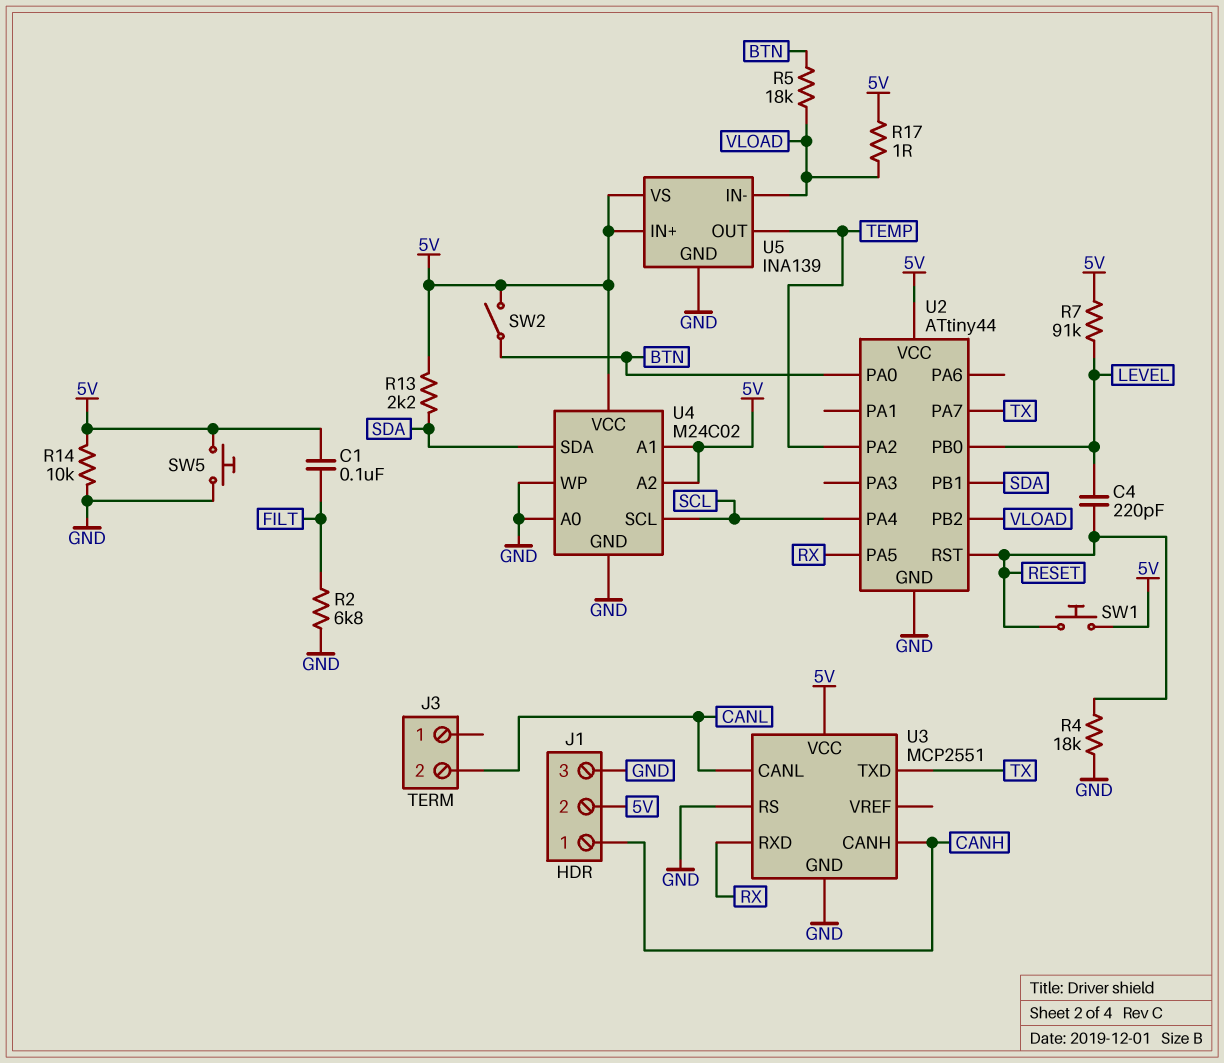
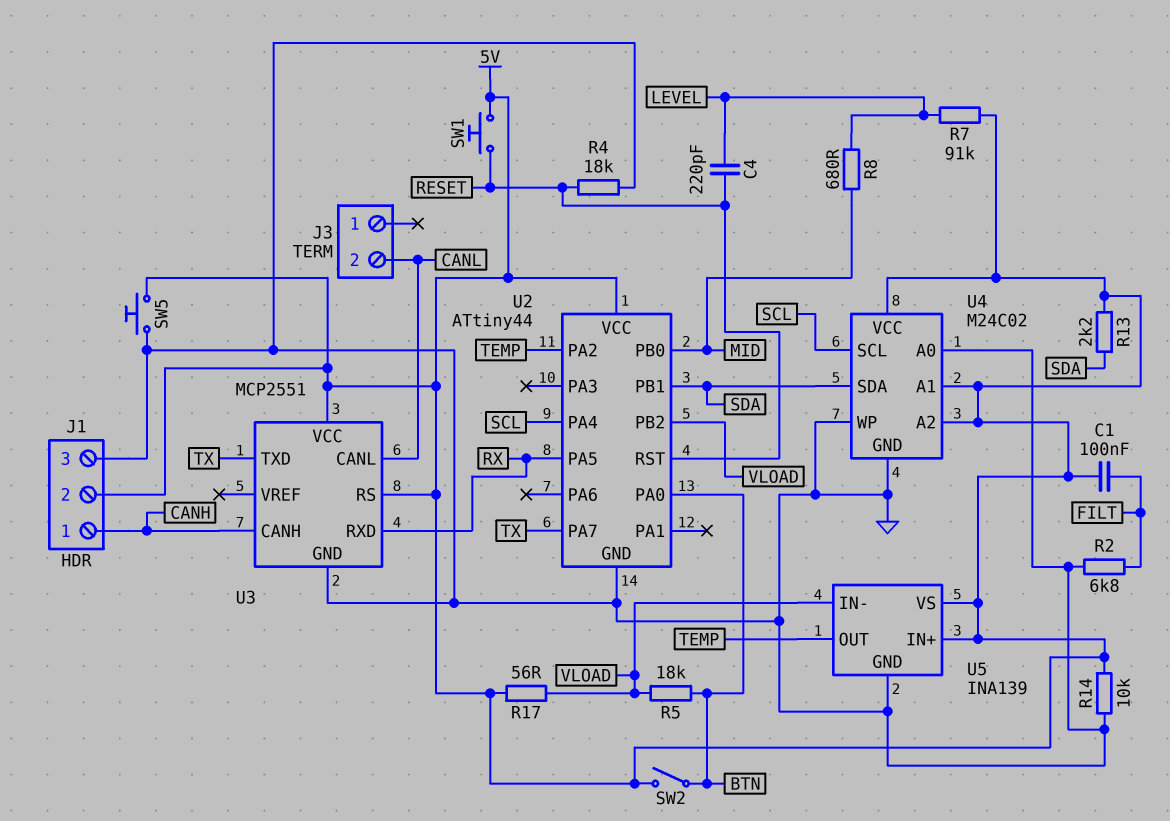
R8: none -> 680 (LEVEL, MID)
R17: 1 (5V, VLOAD) -> 56 (5V, VLOAD)
U2 pin PB0: LEVEL -> MID
U3 pin RS: GND -> 5V

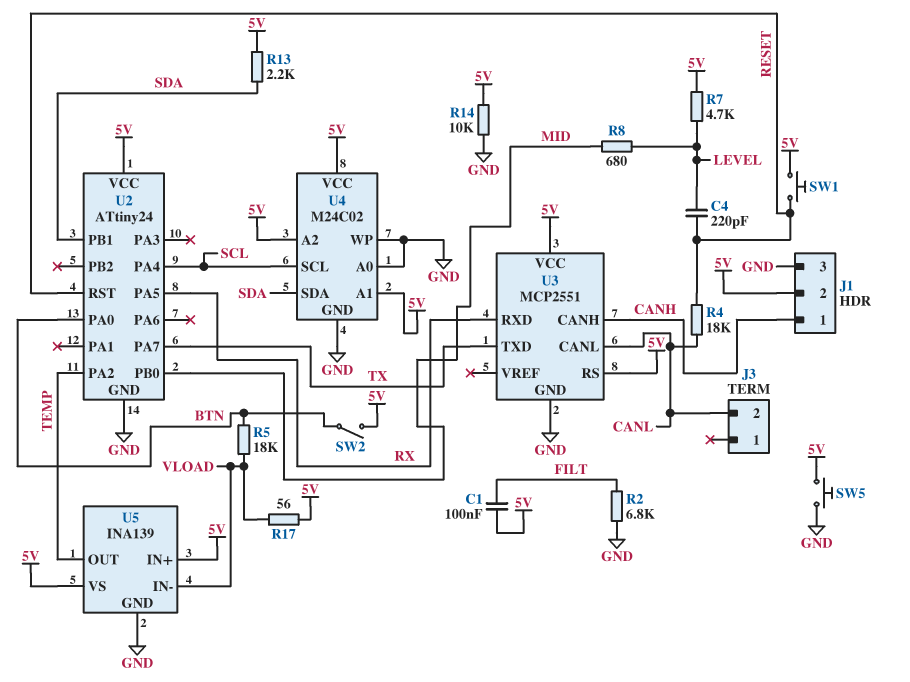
R4: 18k (GND, RESET) -> 18k (CANL, RESET)
R7: 91k (5V, LEVEL) -> 4.7k (5V, LEVEL)
U2: ATtiny44 -> ATtiny24
U2 pin PB2: VLOAD -> none

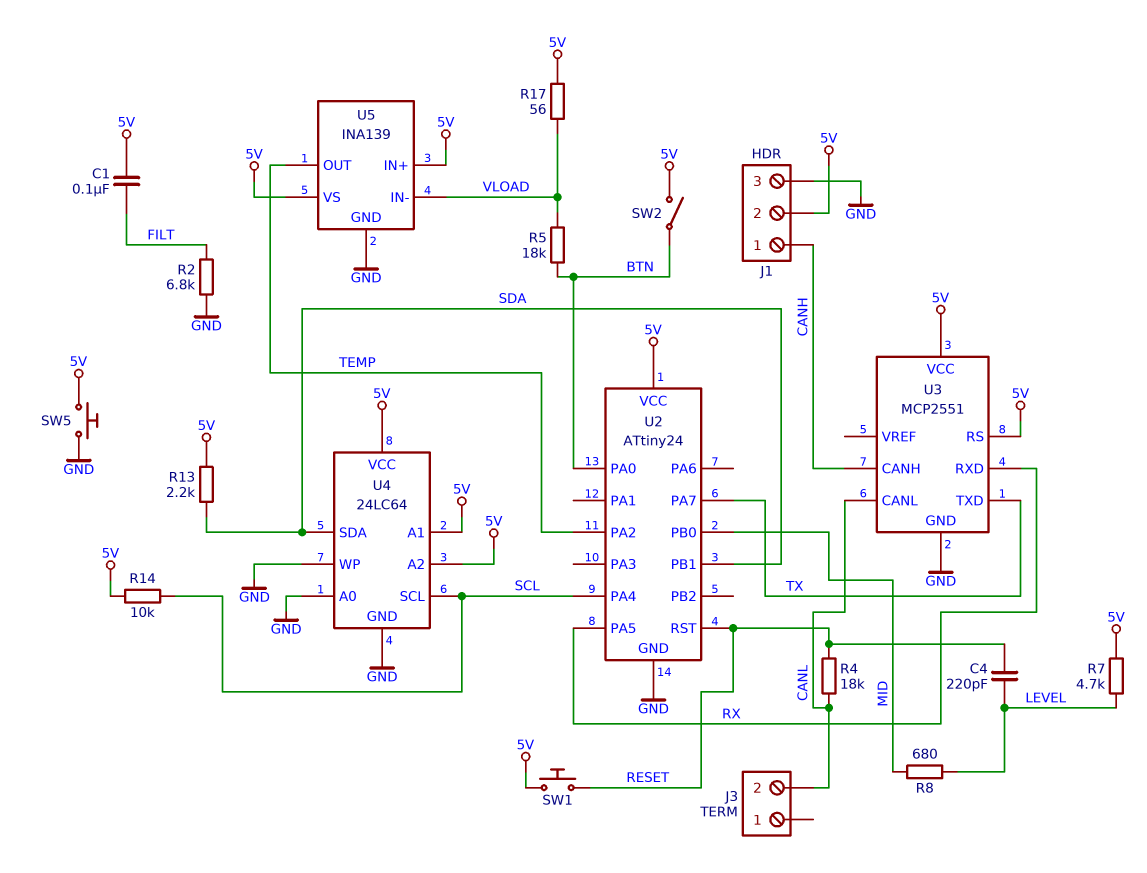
R14: 10k (5V, GND) -> 10k (5V, SCL)
U4: M24C02 -> 24LC64

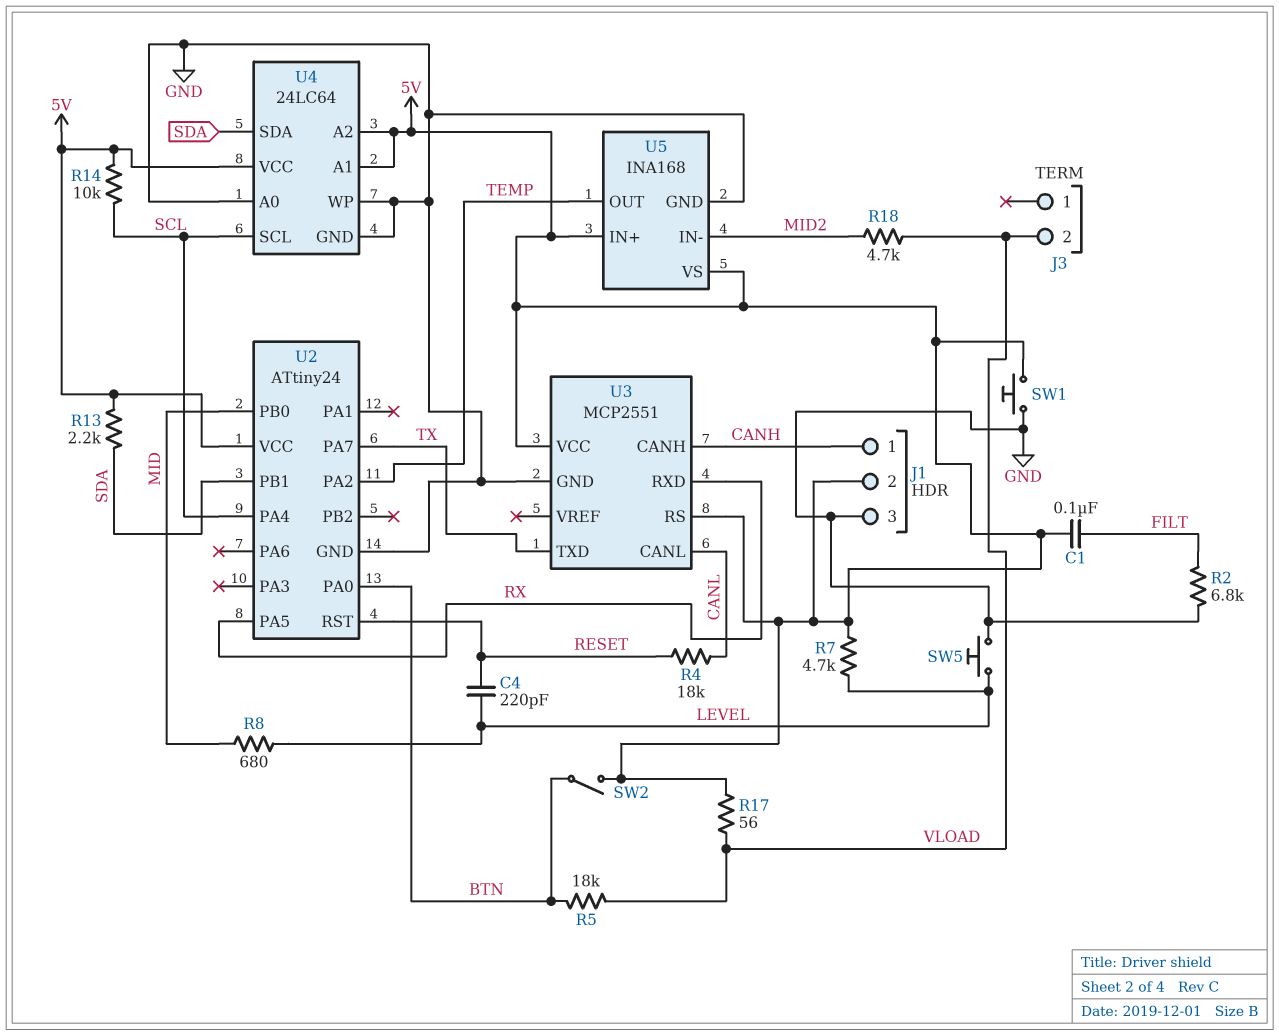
J3 pin 2: CANL -> VLOAD
R18: none -> 4.7k (MID2, VLOAD)
SW1: button (5V, RESET) -> button (5V, GND)
SW5: button (5V, GND) -> button (GND, LEVEL)
U5: INA139 -> INA168
U5 pin IN-: VLOAD -> MID2

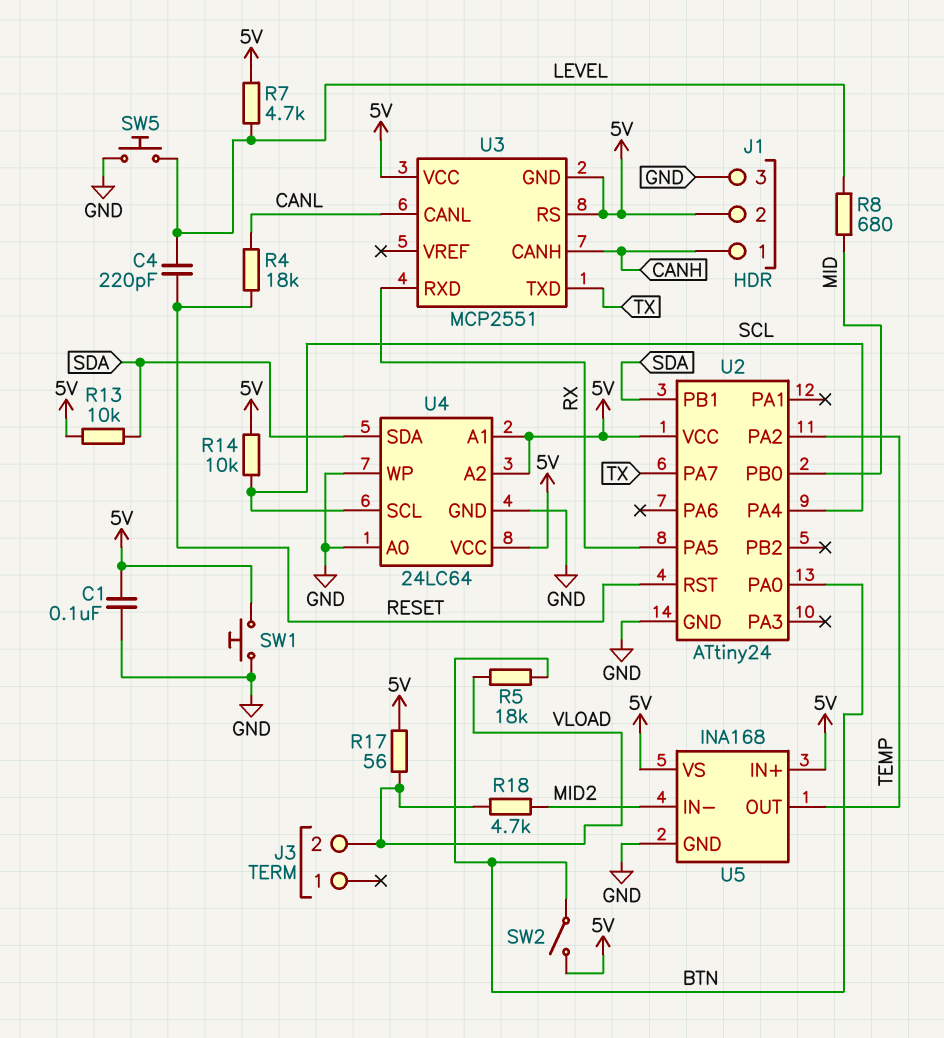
C1: 100nF (5V, FILT) -> 100nF (5V, GND)
R2: 6.8k (FILT, GND) -> none
R13: 2.2k (5V, SDA) -> 10k (5V, SDA)
U3 pin GND: GND -> 5V

